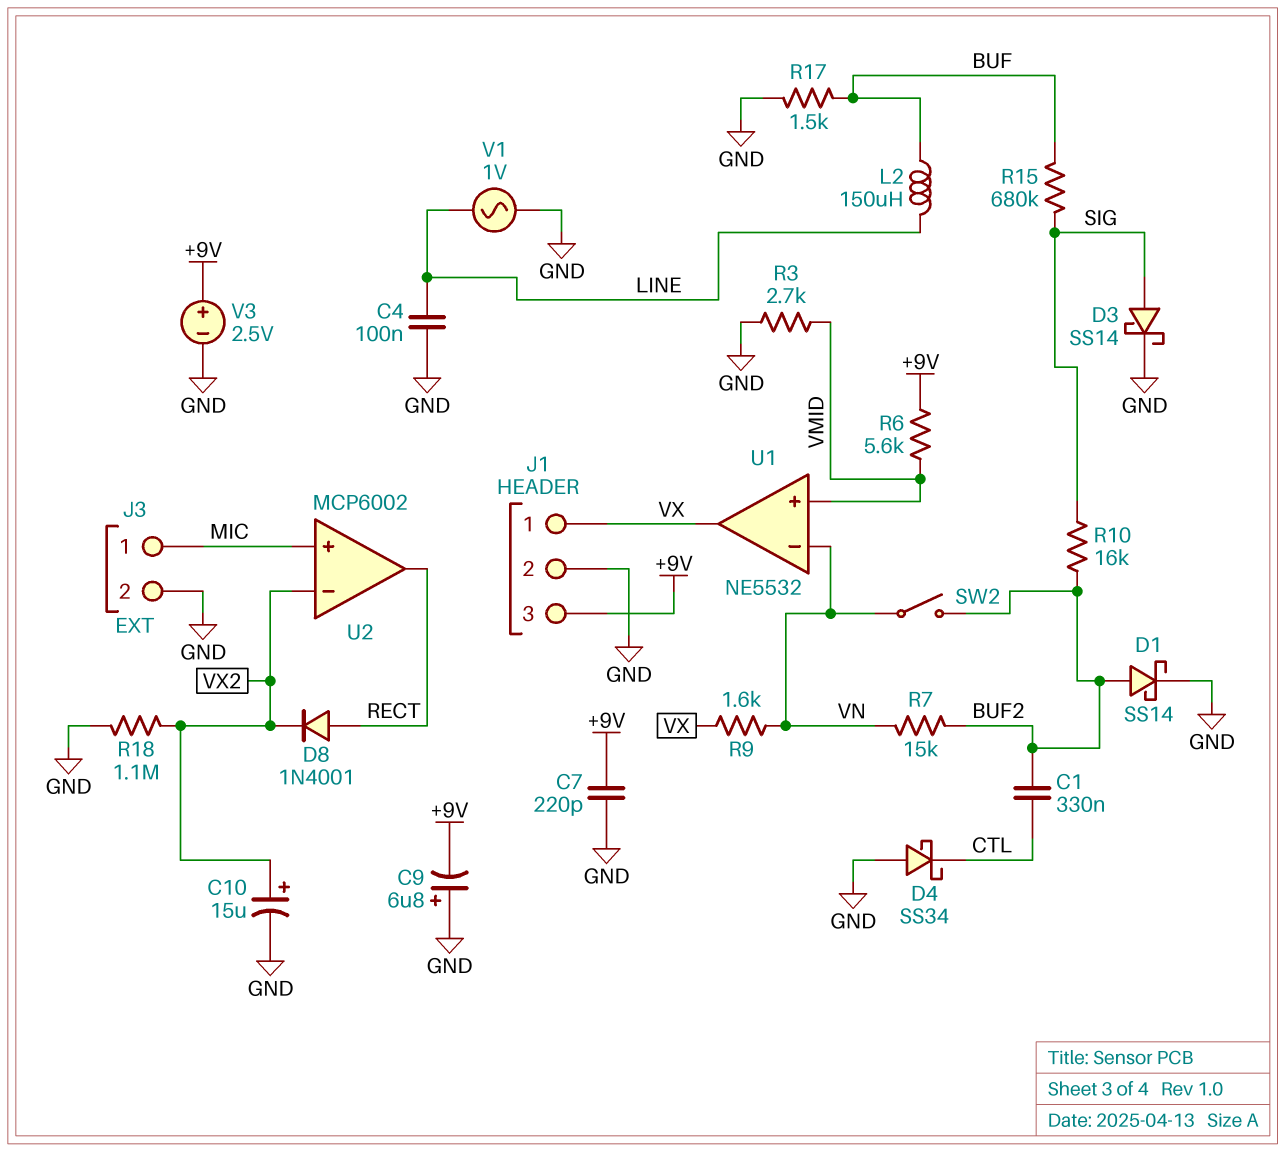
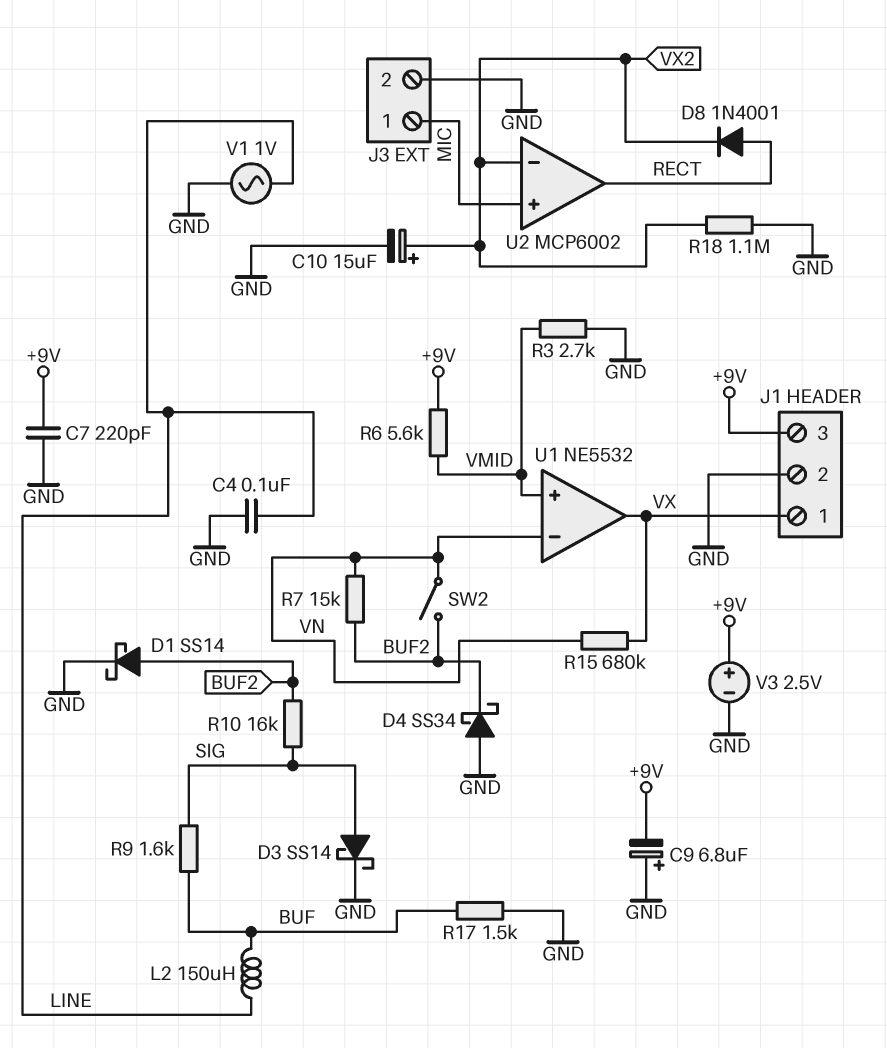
C1: 330nF (BUF2, CTL) -> none
D4: schottky SS34 (A GND, K CTL) -> schottky SS34 (A GND, K BUF2)
R9: 1.6k (VN, VX) -> 1.6k (BUF, SIG)
R15: 680k (BUF, SIG) -> 680k (VN, VX)

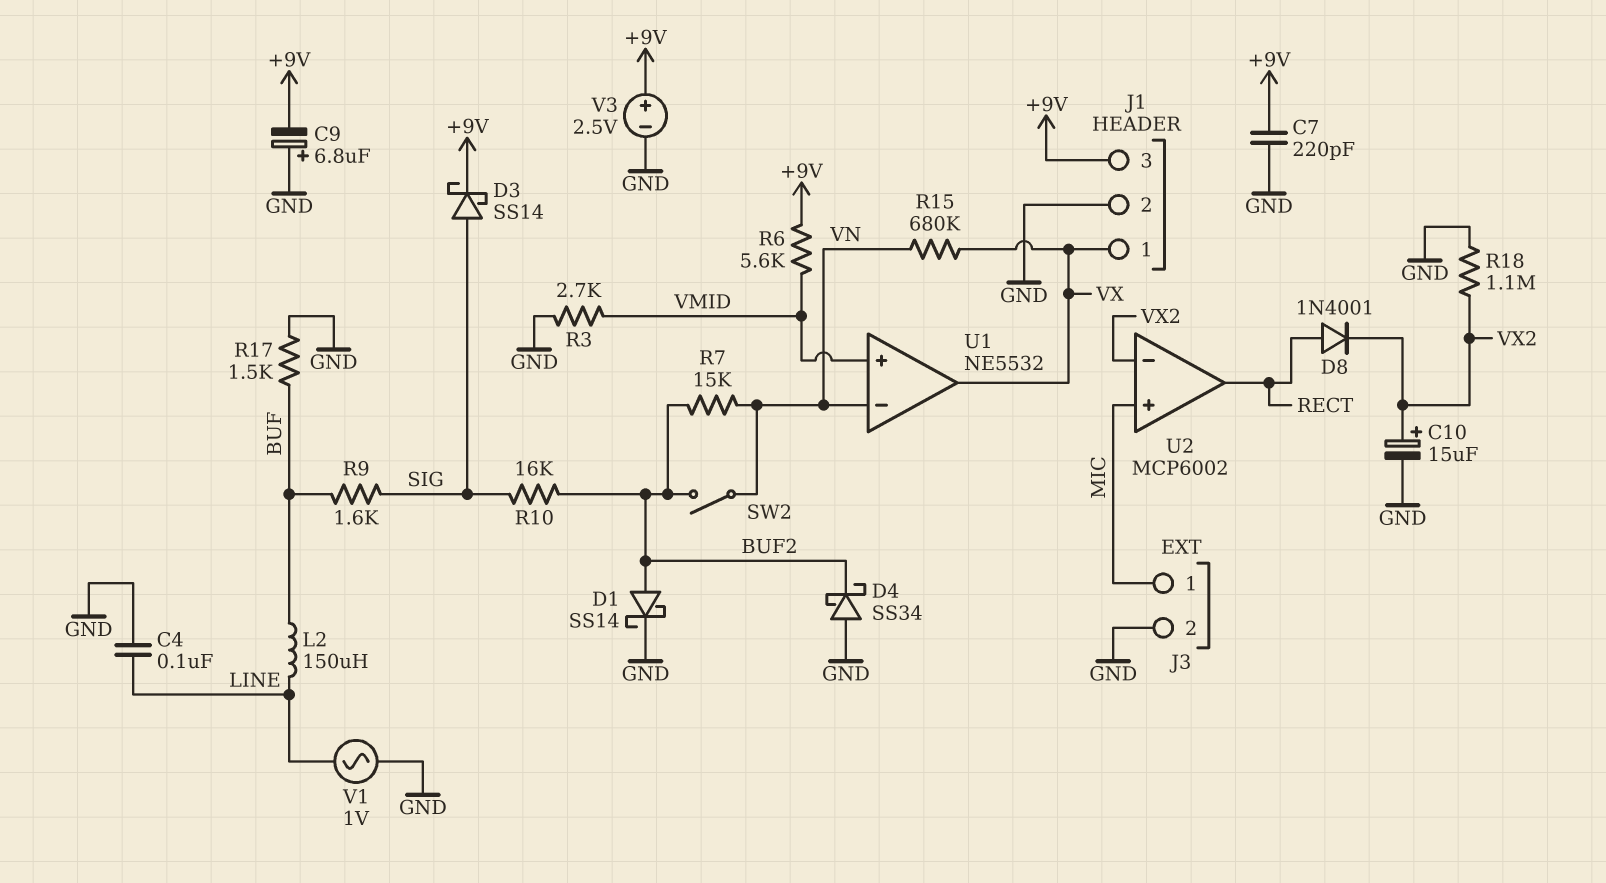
D3: schottky SS14 (A SIG, K GND) -> schottky SS14 (A SIG, K +9V)

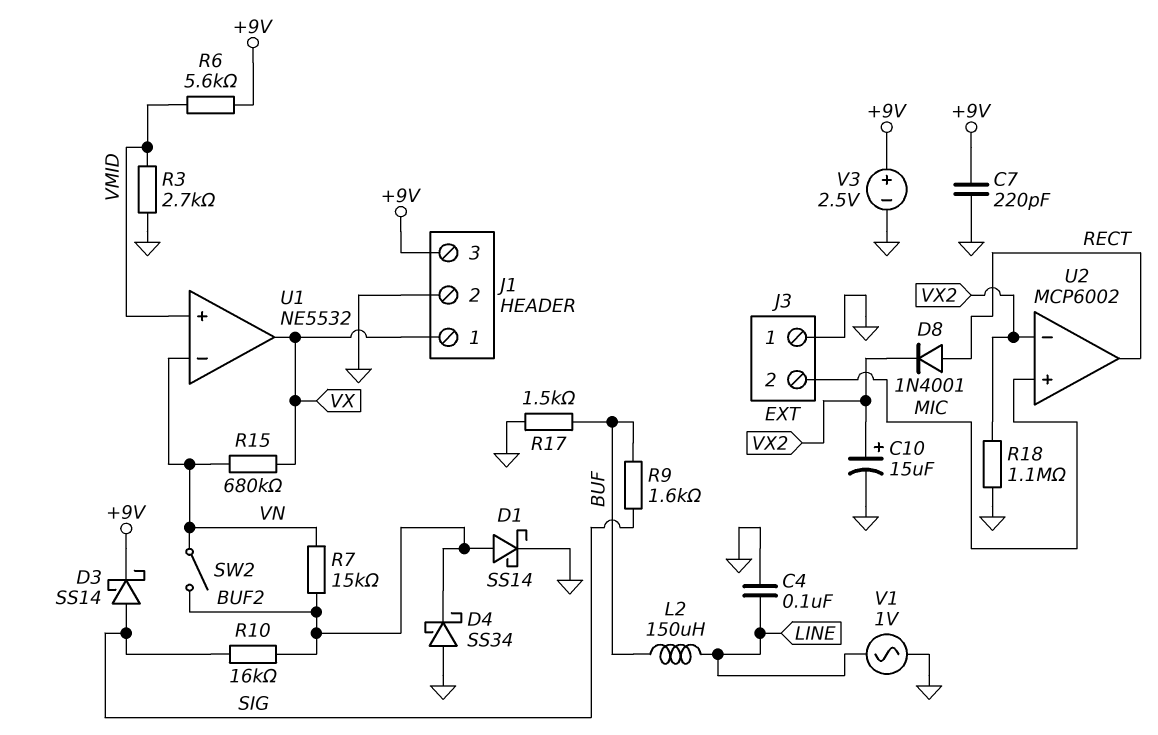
C9: 6.8uF (plus GND, minus +9V) -> none
J3 pin 1: MIC -> GND
J3 pin 2: GND -> MIC

